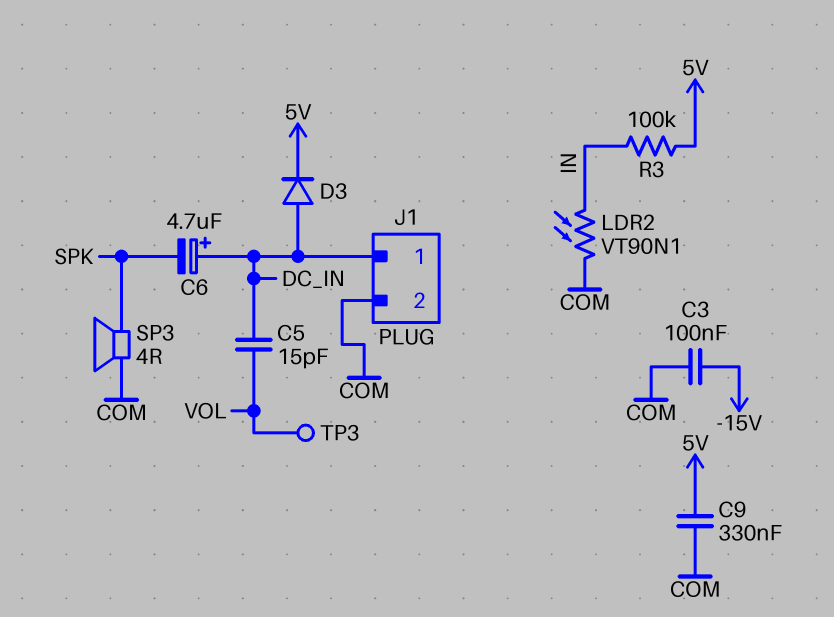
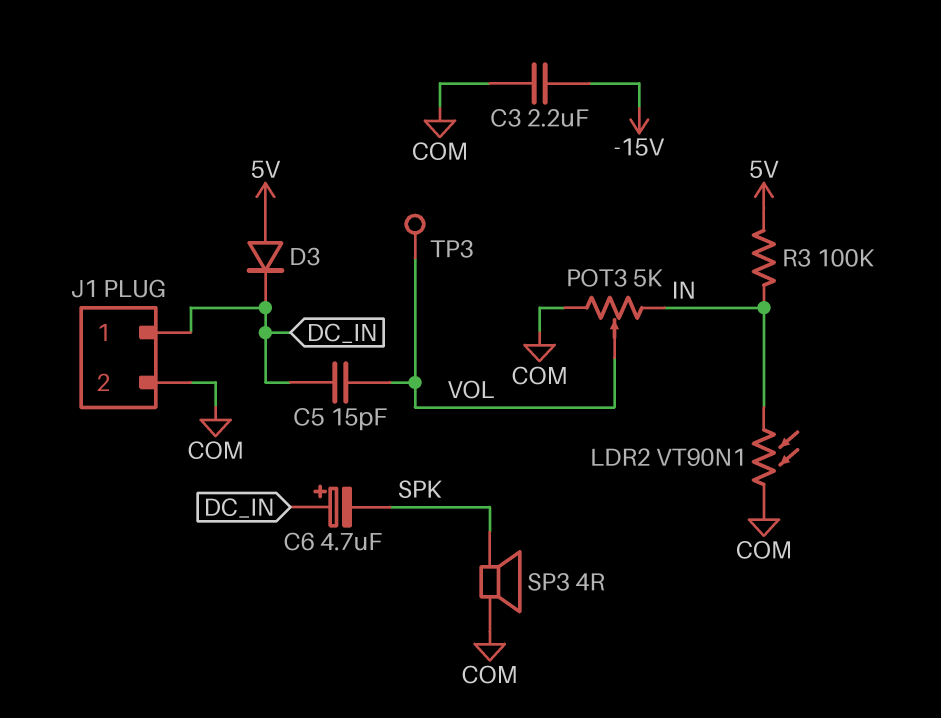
C3: 100nF (-15V, COM) -> 2.2uF (-15V, COM)
C9: 330nF (5V, COM) -> none
D3: diode (A DC_IN, K 5V) -> diode (A 5V, K DC_IN)
POT3: none -> 5k (COM, IN, wiper VOL)

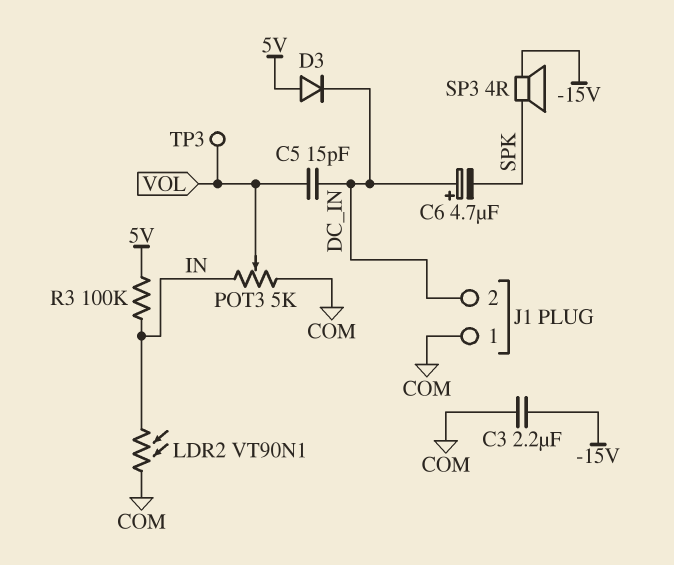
J1 pin 1: DC_IN -> COM
J1 pin 2: COM -> DC_IN
SP3: speaker 4R (COM, SPK) -> speaker 4R (-15V, SPK)

